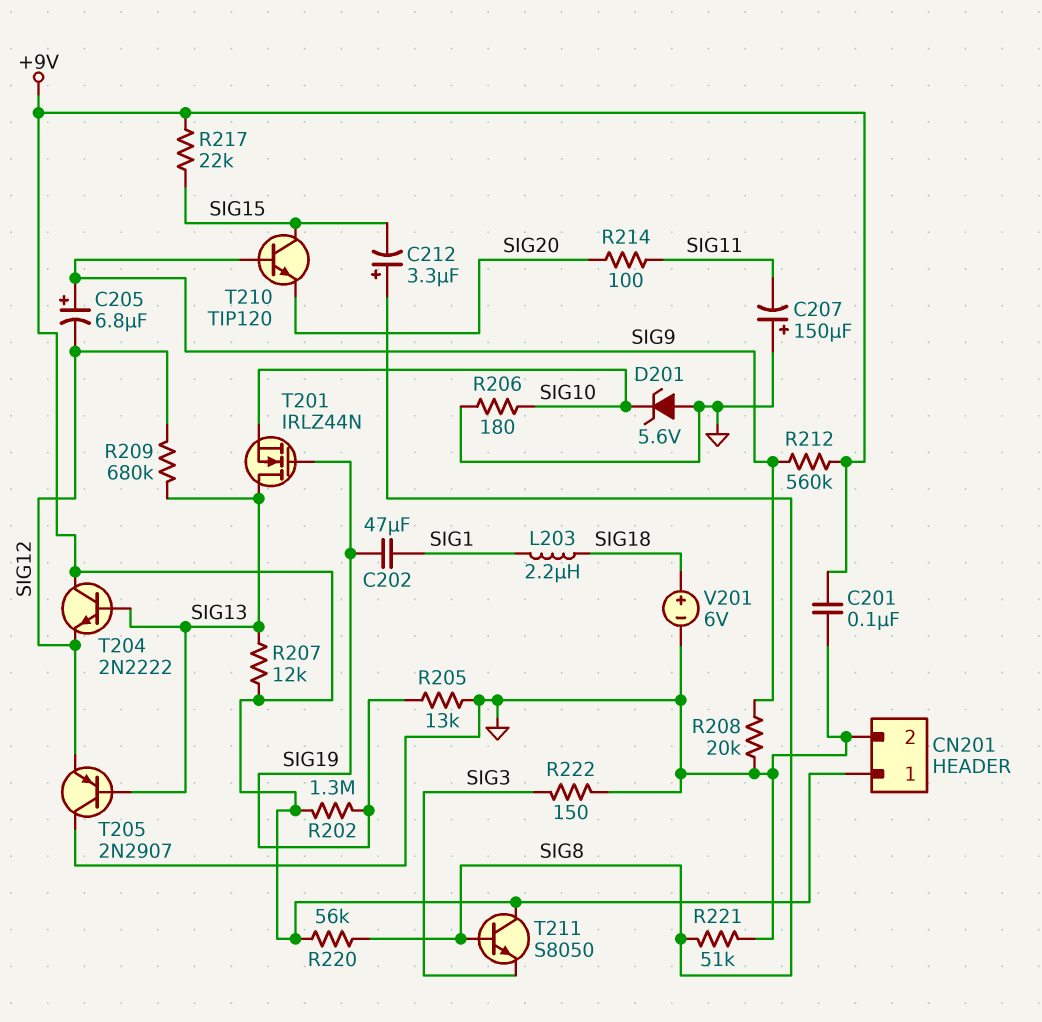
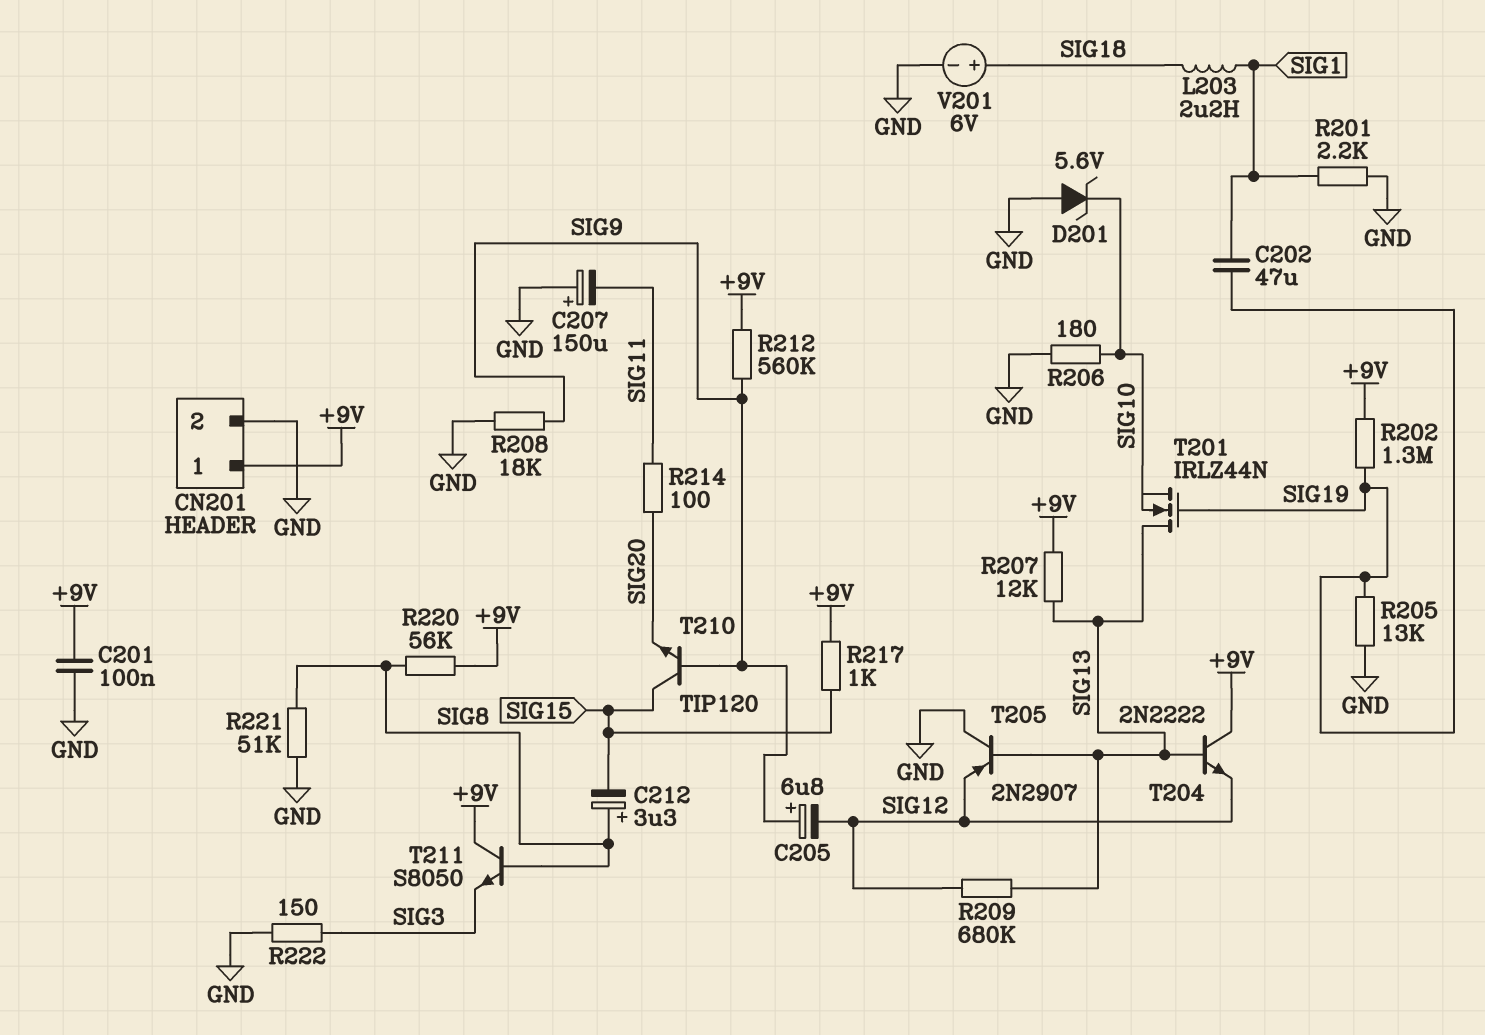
R201: none -> 2.2k (GND, SIG1)
R208: 20k (GND, SIG9) -> 18k (GND, SIG9)
R217: 22k (+9V, SIG15) -> 1k (+9V, SIG15)

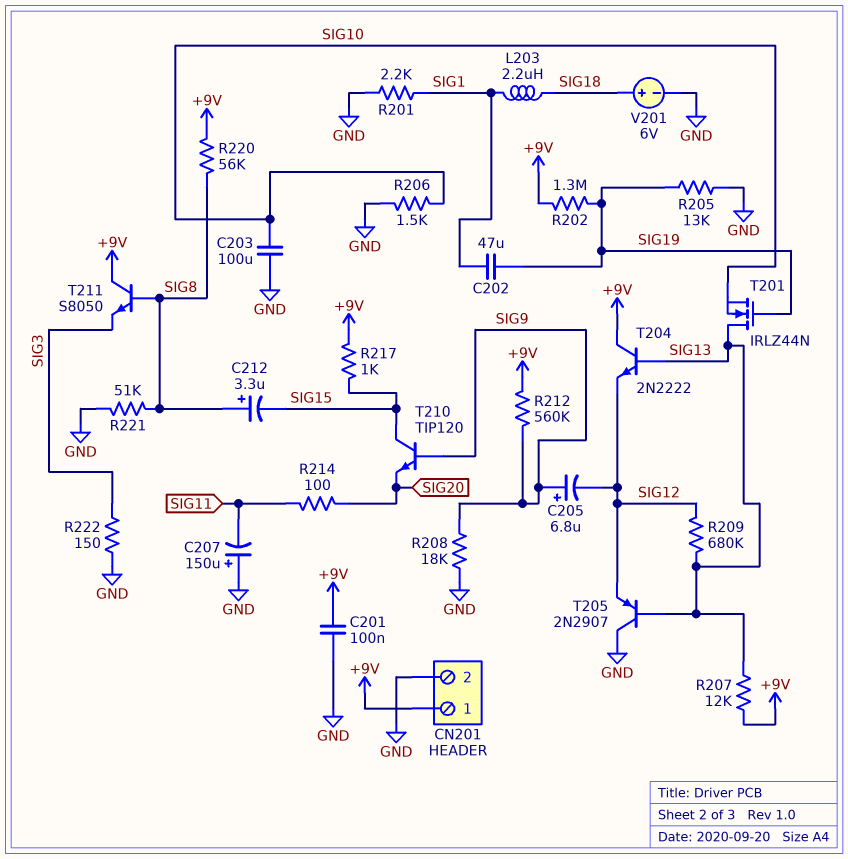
C203: none -> 100uF (GND, SIG10)
D201: zener 5.6V (A GND, K SIG10) -> none
R206: 180 (GND, SIG10) -> 1.5k (GND, SIG10)

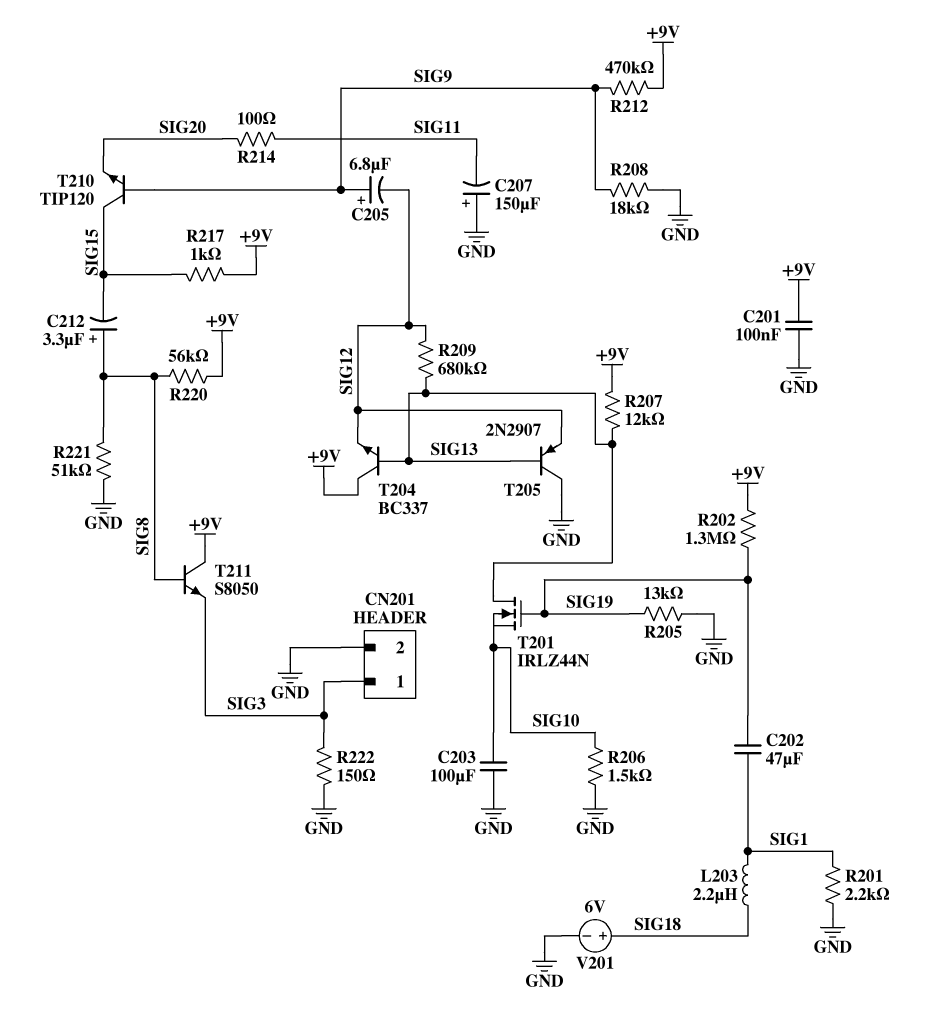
CN201 pin 1: +9V -> SIG3
R212: 560k (+9V, SIG9) -> 470k (+9V, SIG9)
T204: NPN 2N2222 (B SIG13, C +9V, E SIG12) -> NPN BC337 (B SIG13, C +9V, E SIG12)

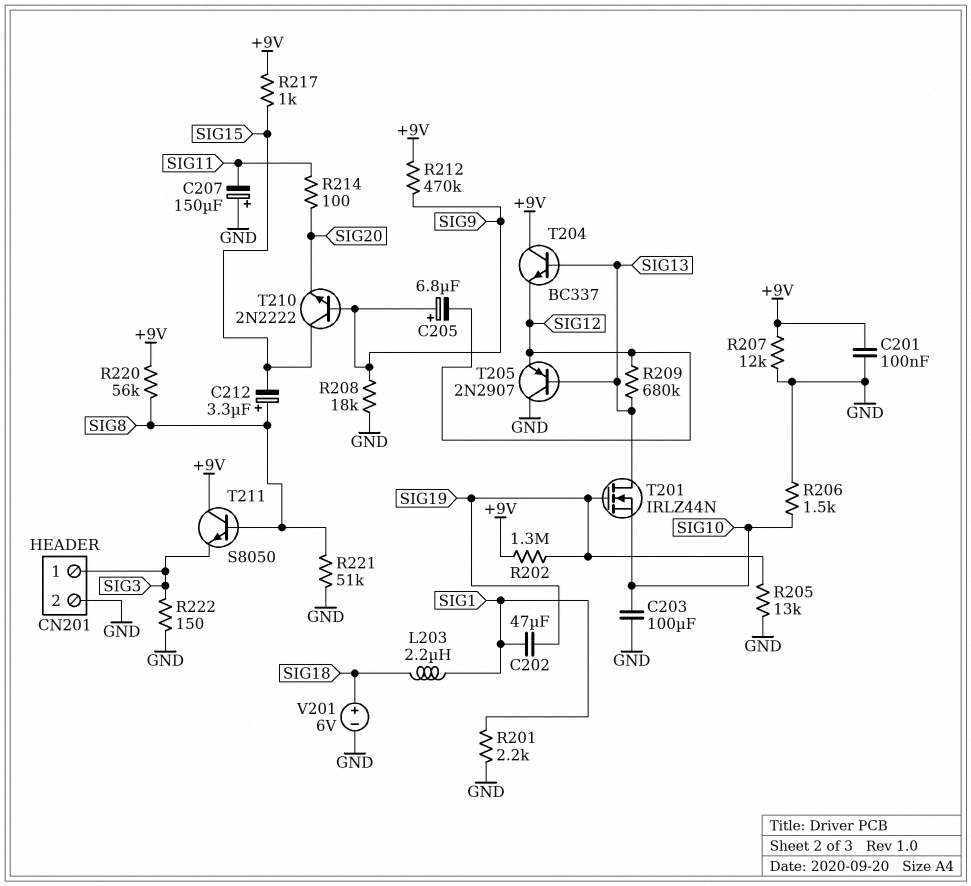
R207: 12k (+9V, SIG13) -> 12k (+9V, GND)
T210: NPN TIP120 (B SIG9, C SIG15, E SIG20) -> NPN 2N2222 (B SIG9, C SIG15, E SIG20)

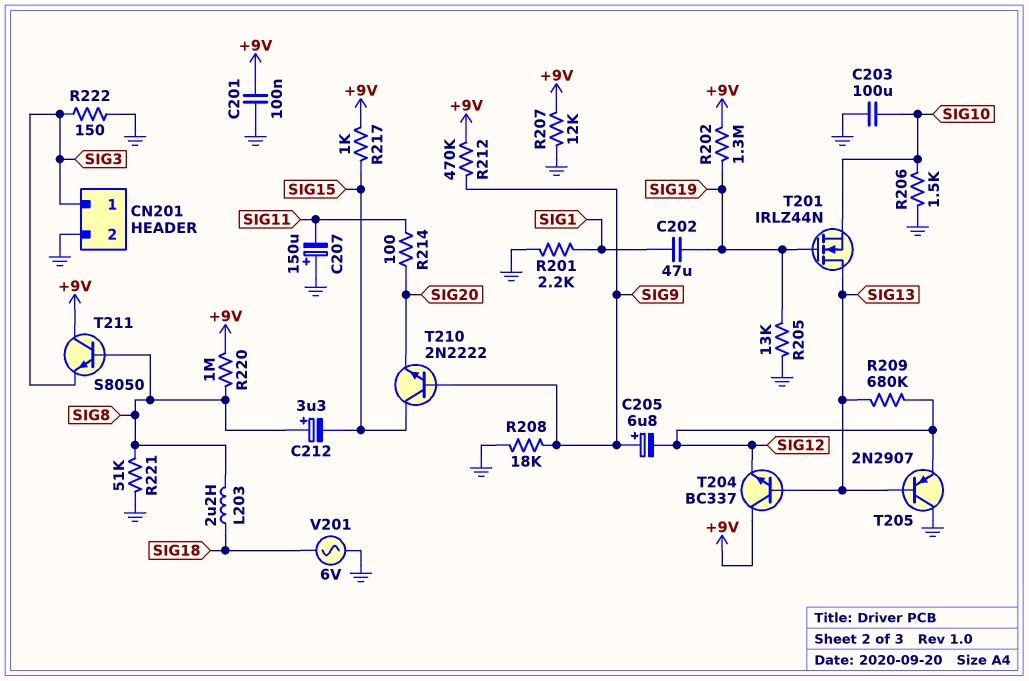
L203: 2.2uH (SIG1, SIG18) -> 2.2uH (SIG8, SIG18)
R220: 56k (+9V, SIG8) -> 1M (+9V, SIG8)
V201: 6V (plus SIG18, minus GND) -> AC 6V (GND, SIG18)

